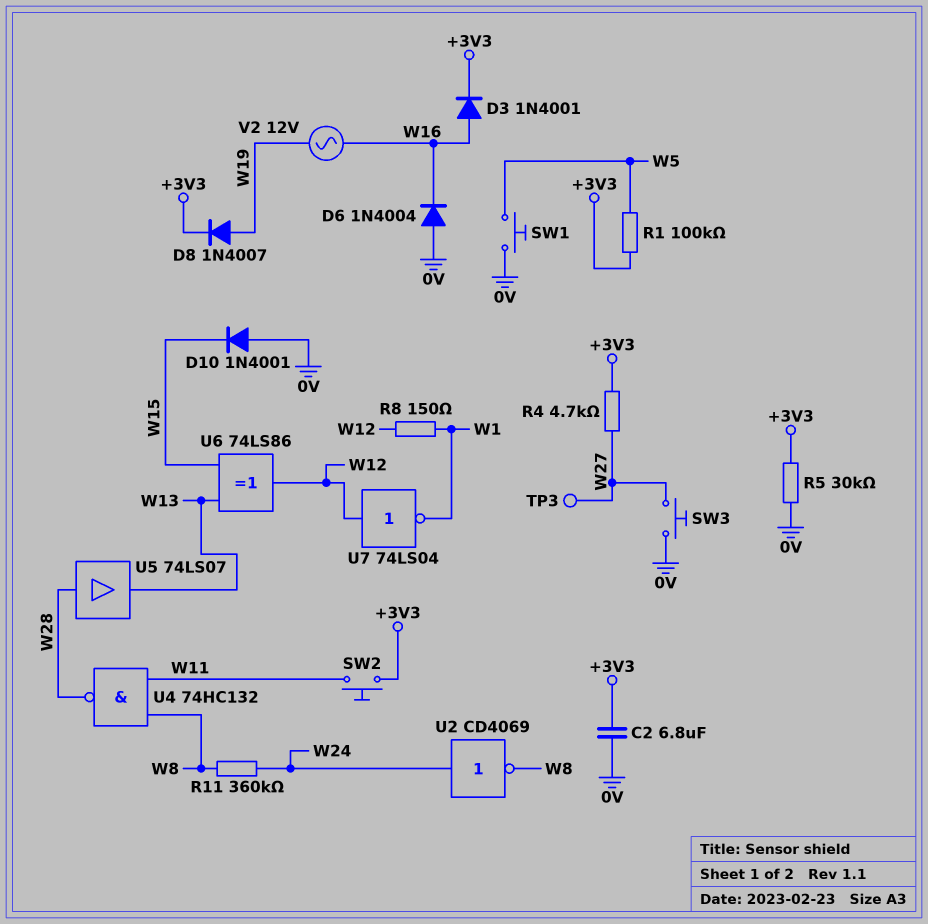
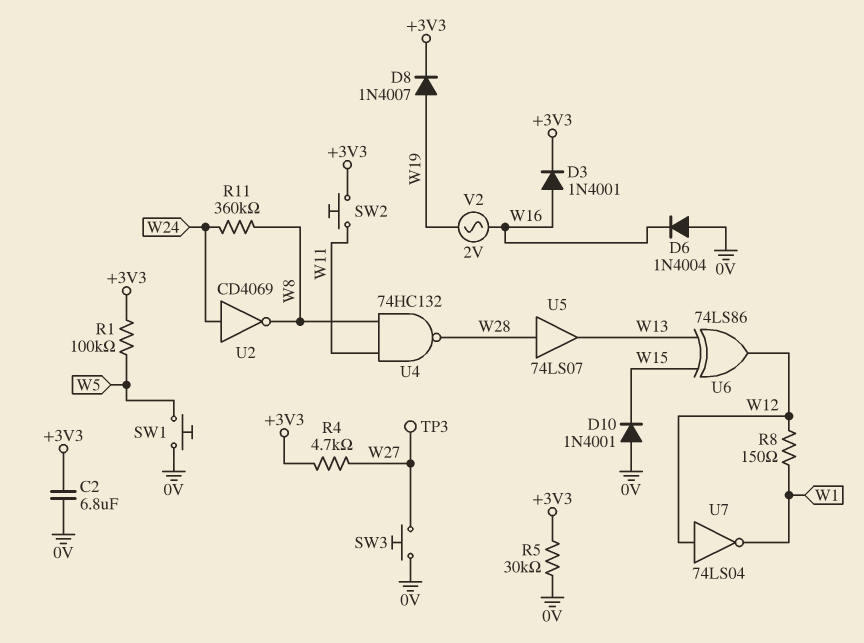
V2: AC 12V (W16, W19) -> AC 2V (W16, W19)

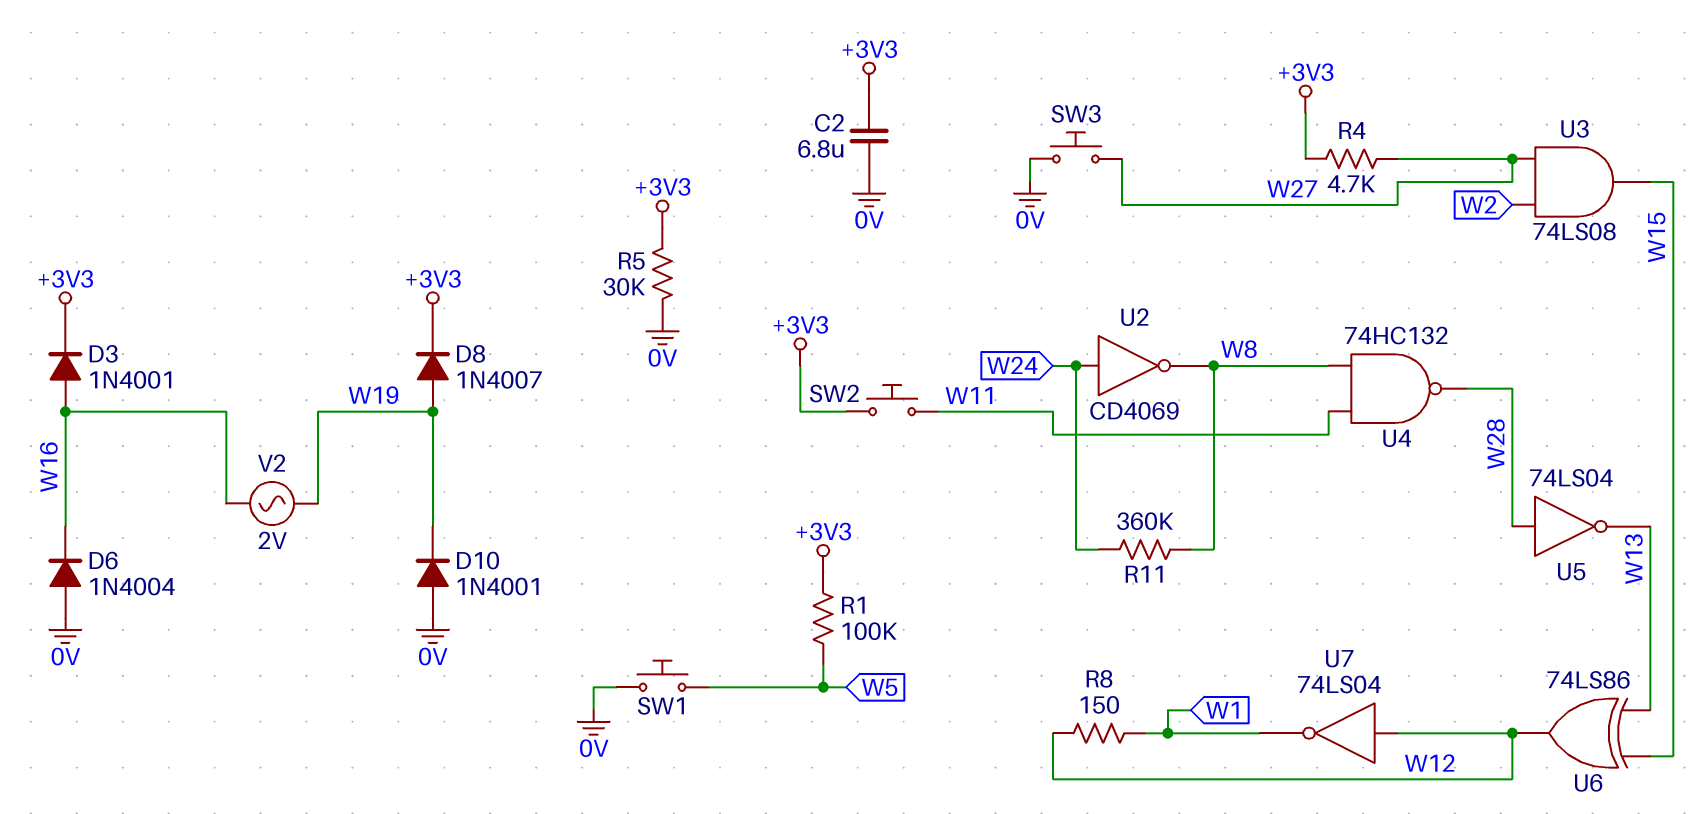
D10: diode 1N4001 (A 0V, K W15) -> diode 1N4001 (A 0V, K W19)
TP3: test point (W27) -> none
U3: none -> AND 74LS08 (in W2, in W27, out W15)
U5: buffer 74LS07 (in W28, out W13) -> NOT 74LS04 (in W28, out W13)

